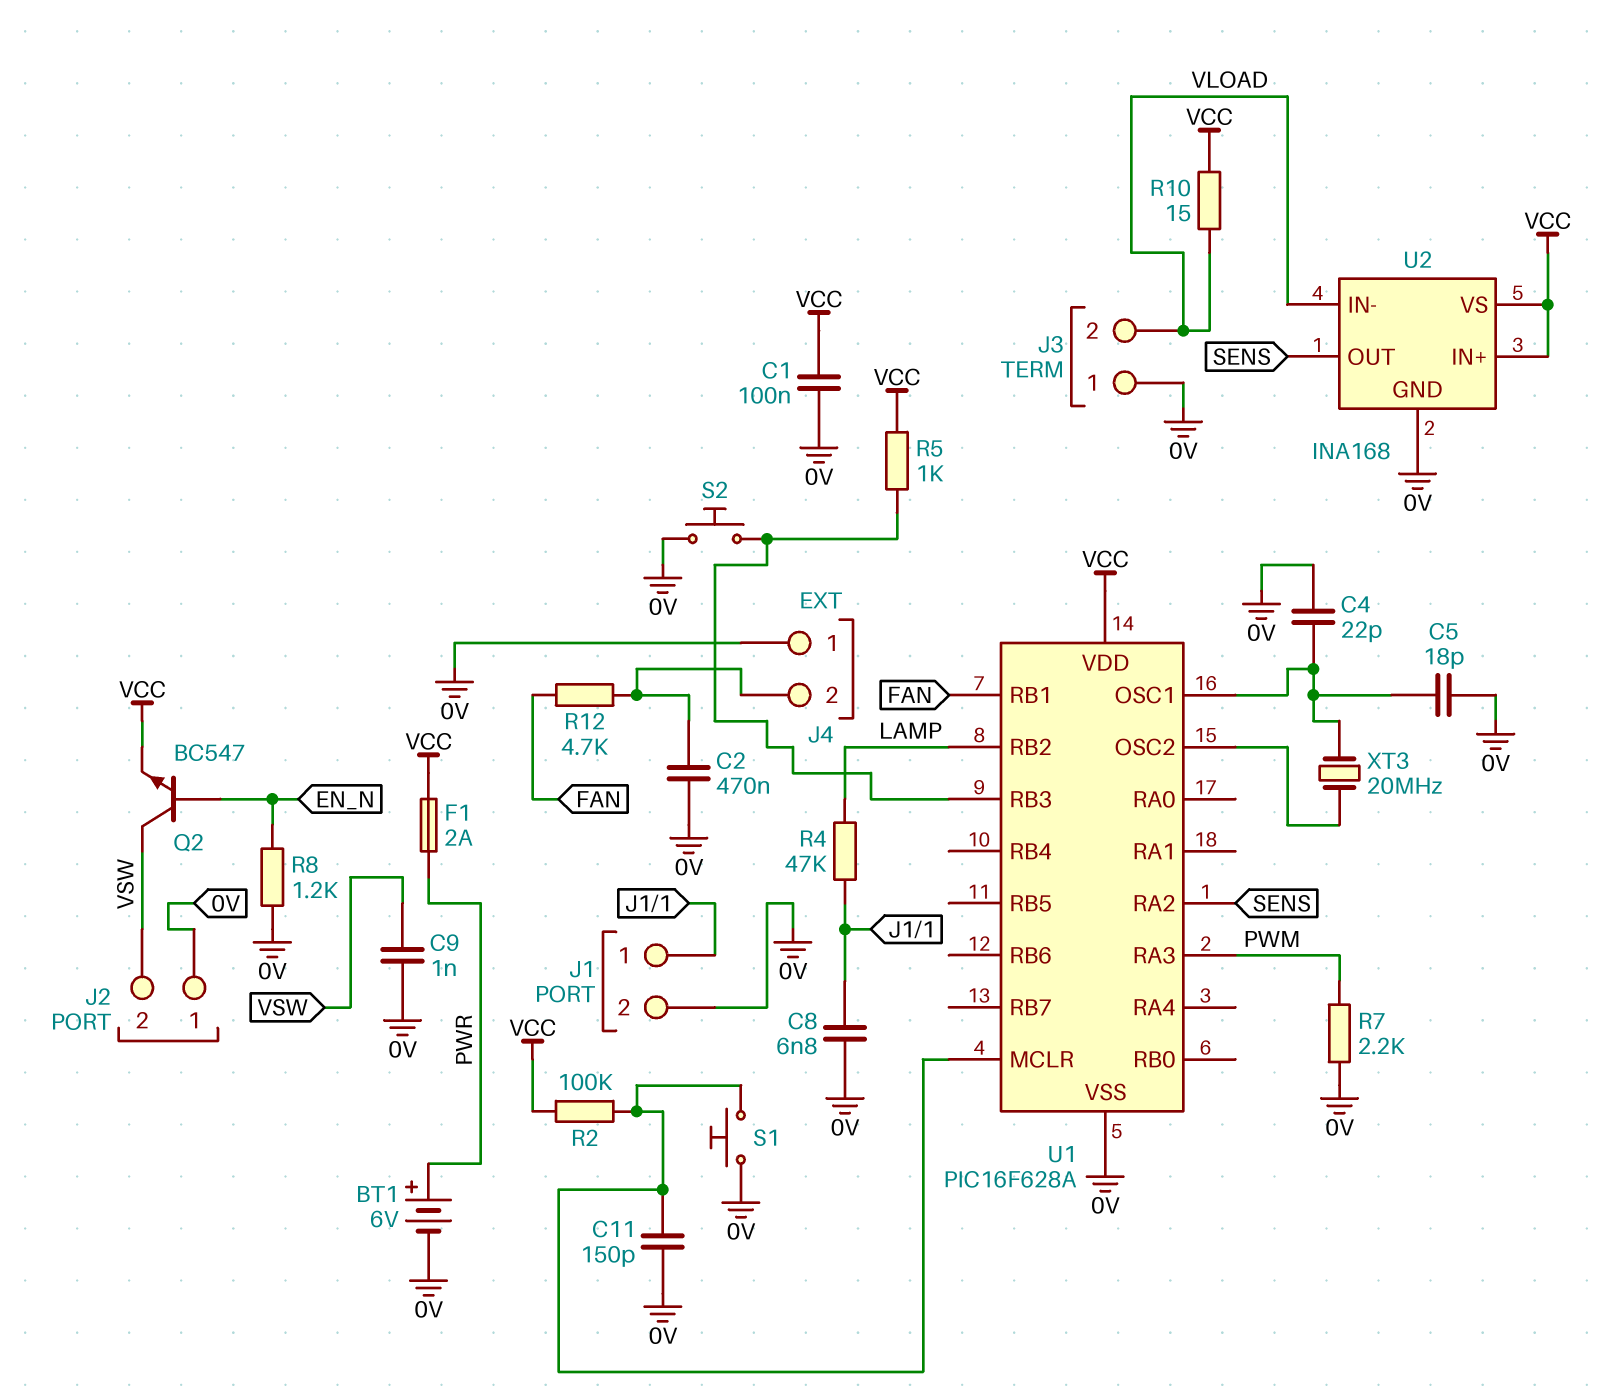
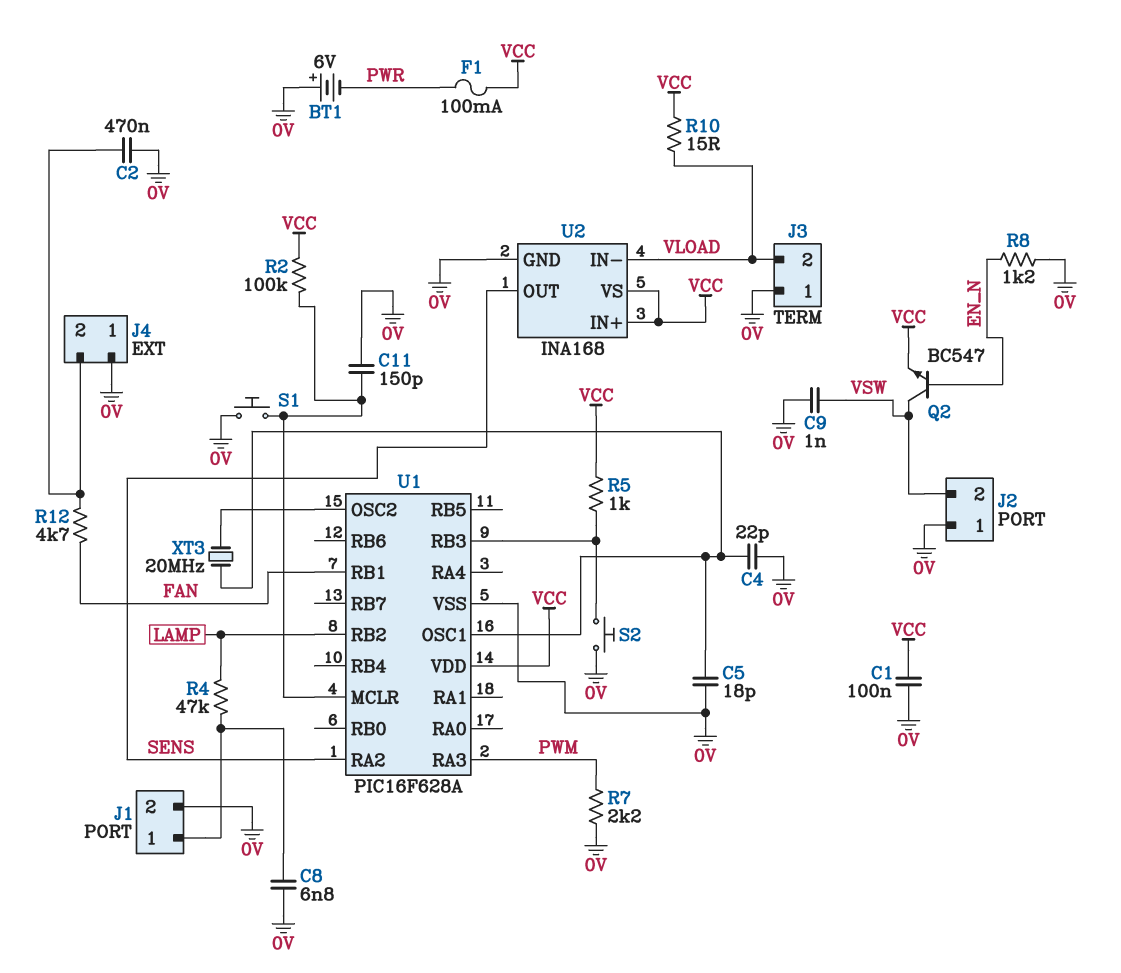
BT1: 6V (plus PWR, minus 0V) -> 6V (plus 0V, minus PWR)
F1: 2A (PWR, VCC) -> 100mA (PWR, VCC)

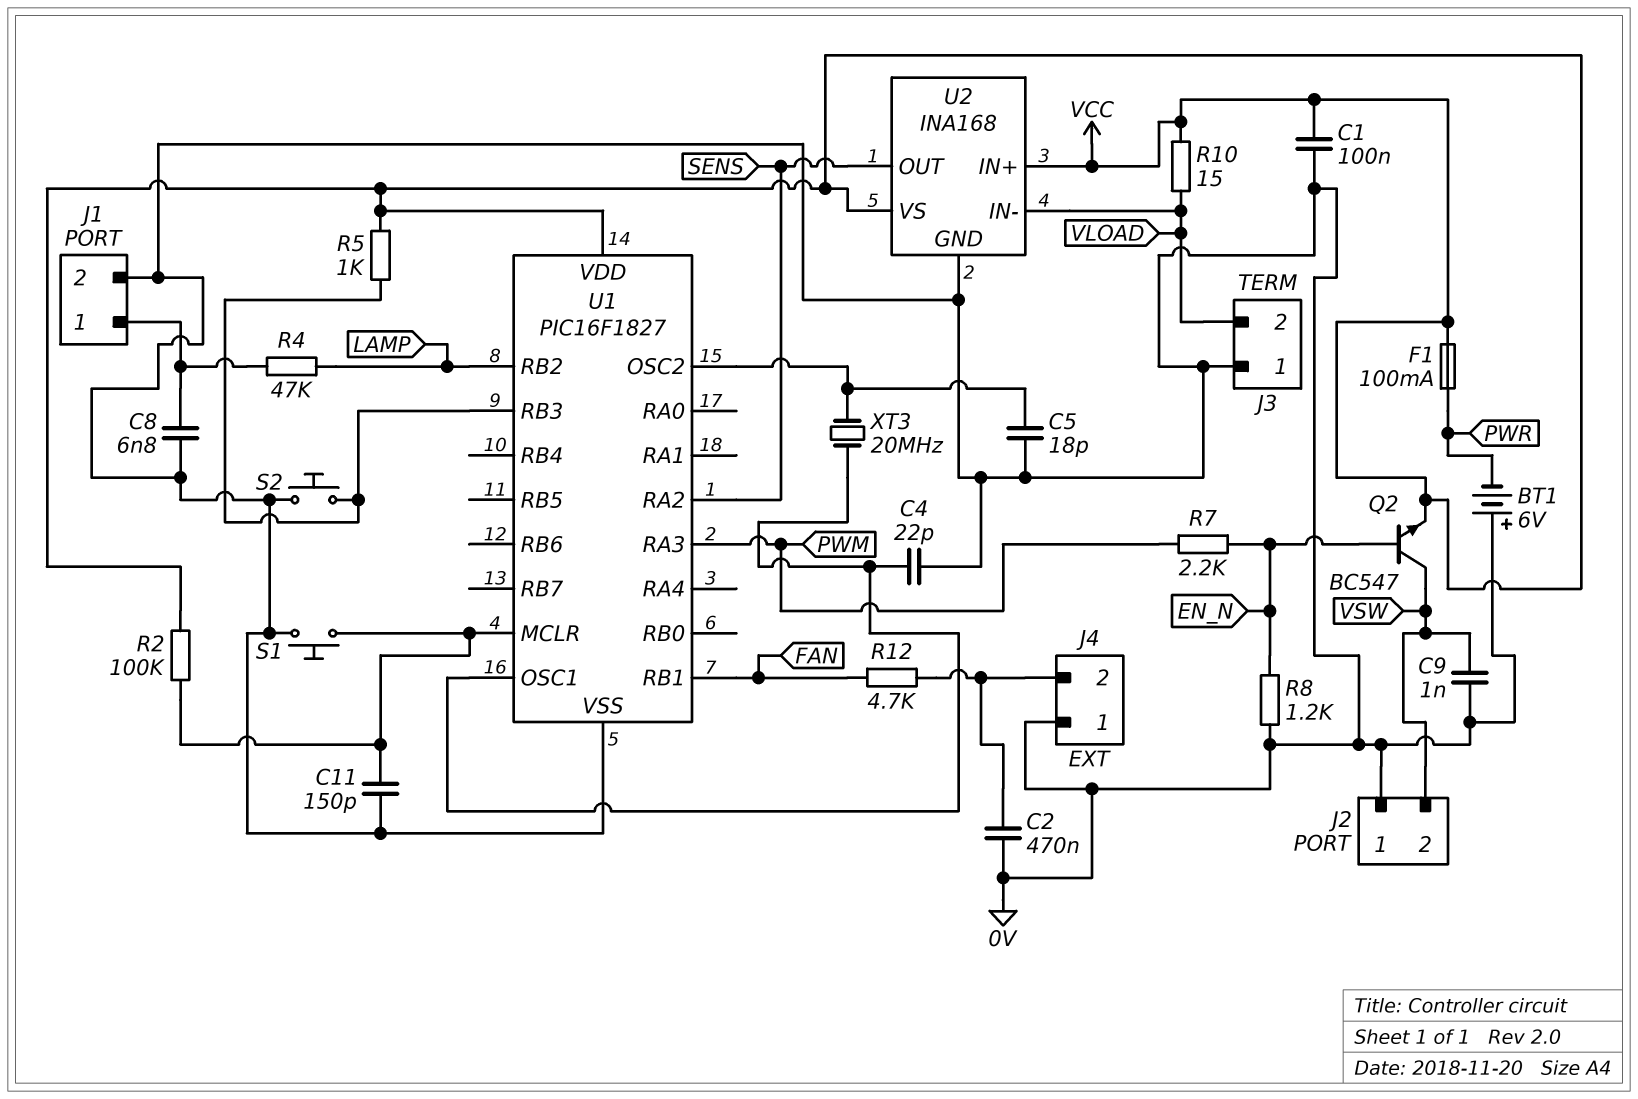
C5: 18pF (0V, U1/OSC1) -> 18pF (0V, U1/OSC2)
R7: 2.2k (0V, PWM) -> 2.2k (EN_N, PWM)
U1: PIC16F628A -> PIC16F1827

